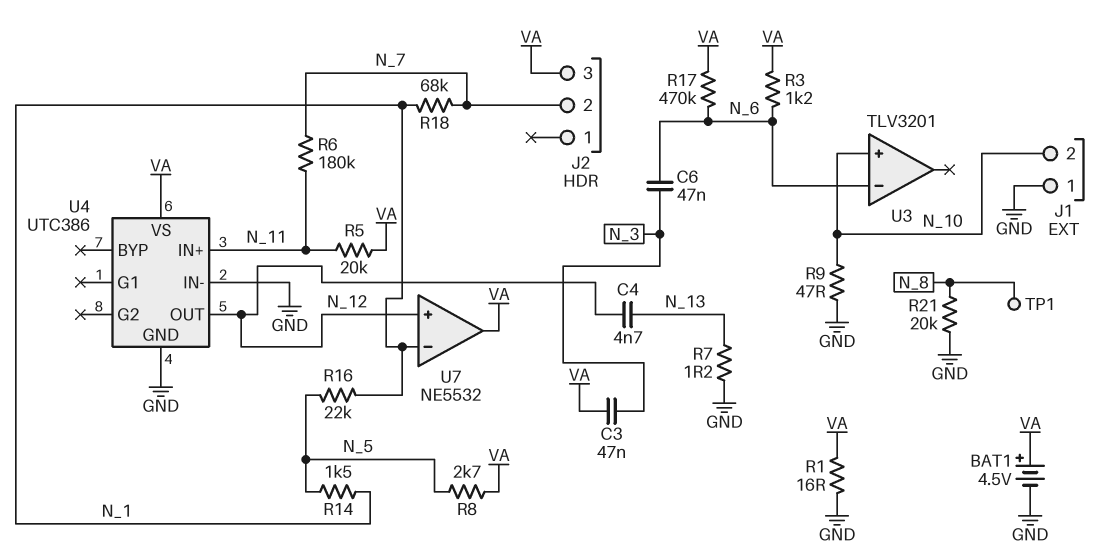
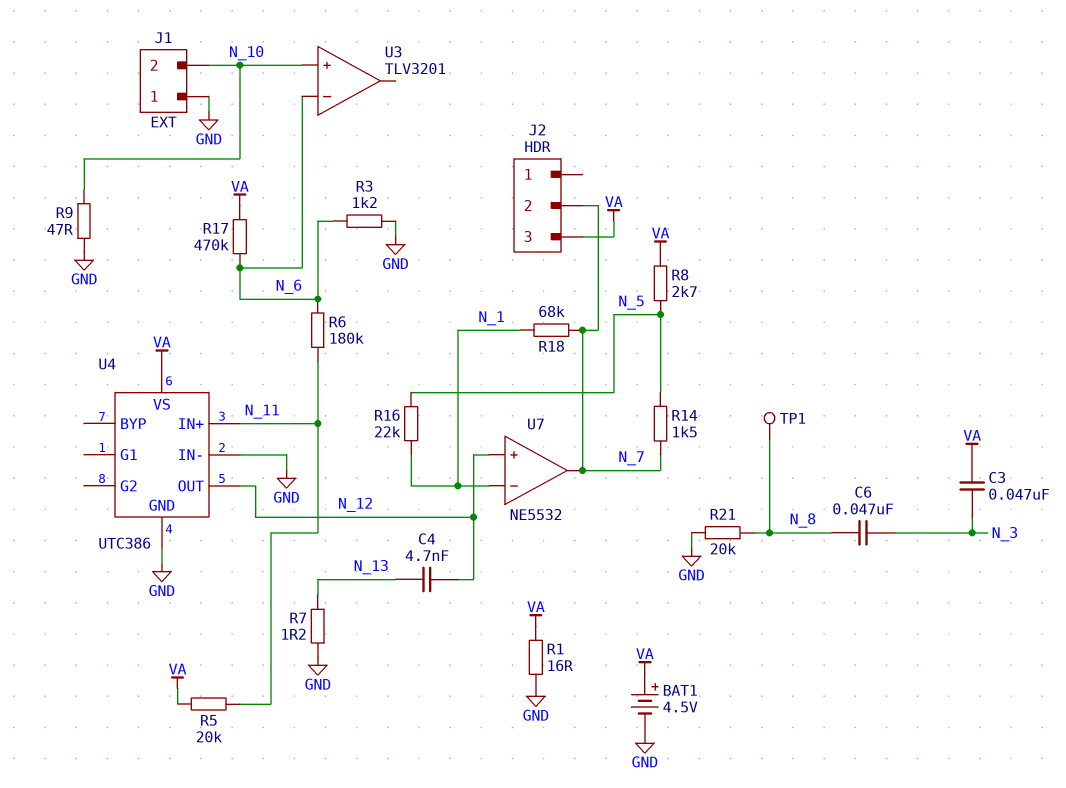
C6: 47nF (N_3, N_6) -> 47nF (N_3, N_8)
R3: 1.2k (N_6, VA) -> 1.2k (GND, N_6)
R6: 180k (N_7, N_11) -> 180k (N_6, N_11)
R14: 1.5k (N_1, N_5) -> 1.5k (N_5, N_7)
U7 pin out: VA -> N_7

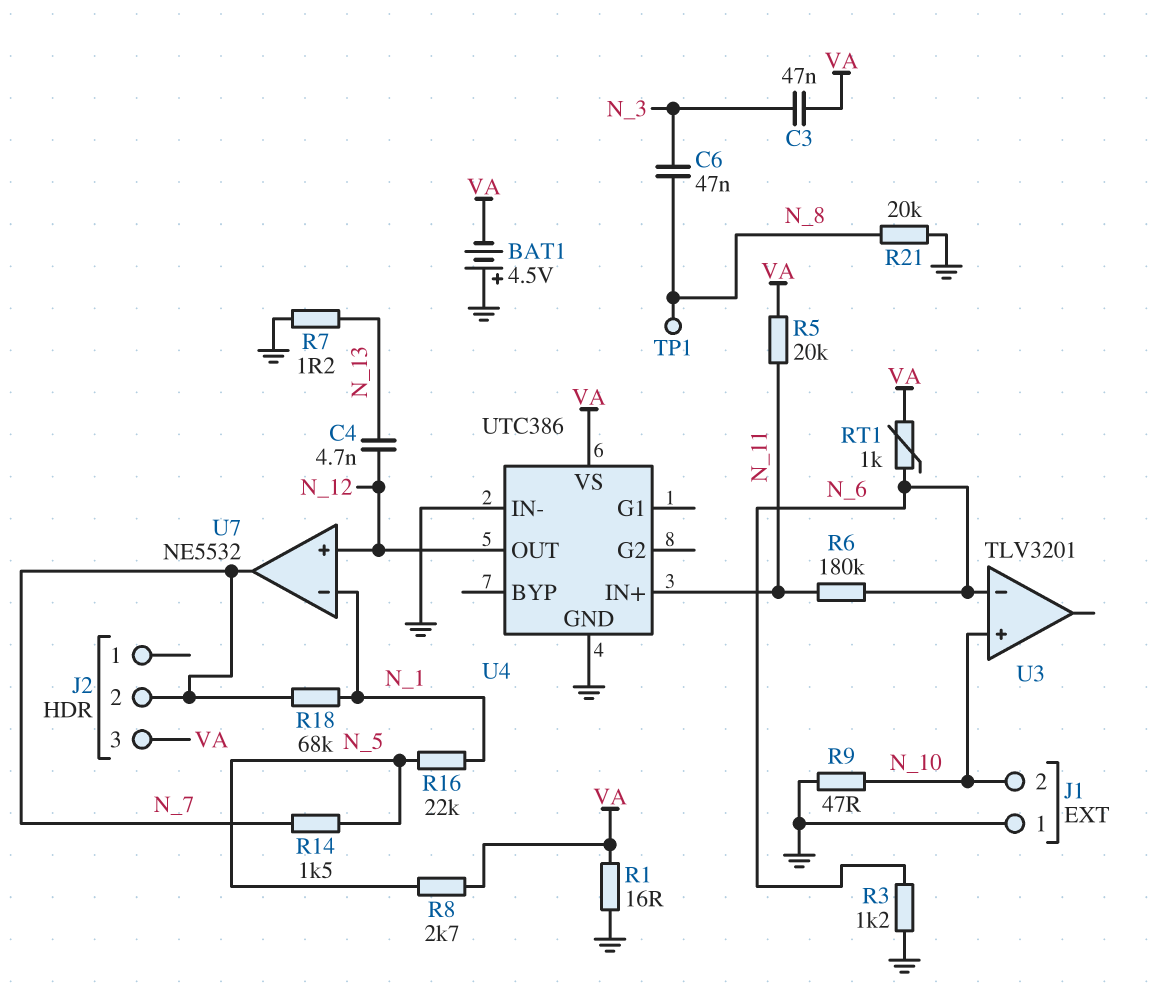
BAT1: 4.5V (plus VA, minus GND) -> 4.5V (plus GND, minus VA)
R17: 470k (N_6, VA) -> none
RT1: none -> 1k (N_6, VA)

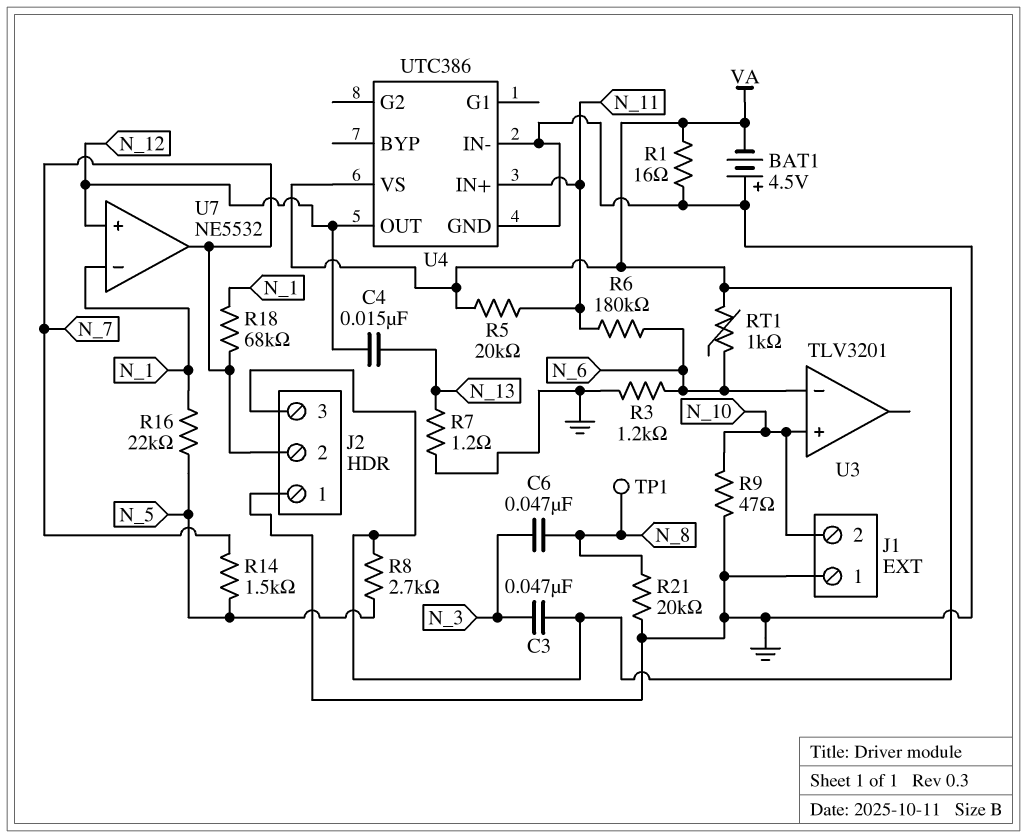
C4: 4.7nF (N_12, N_13) -> 15nF (N_12, N_13)
J2 pin 1: none -> GND

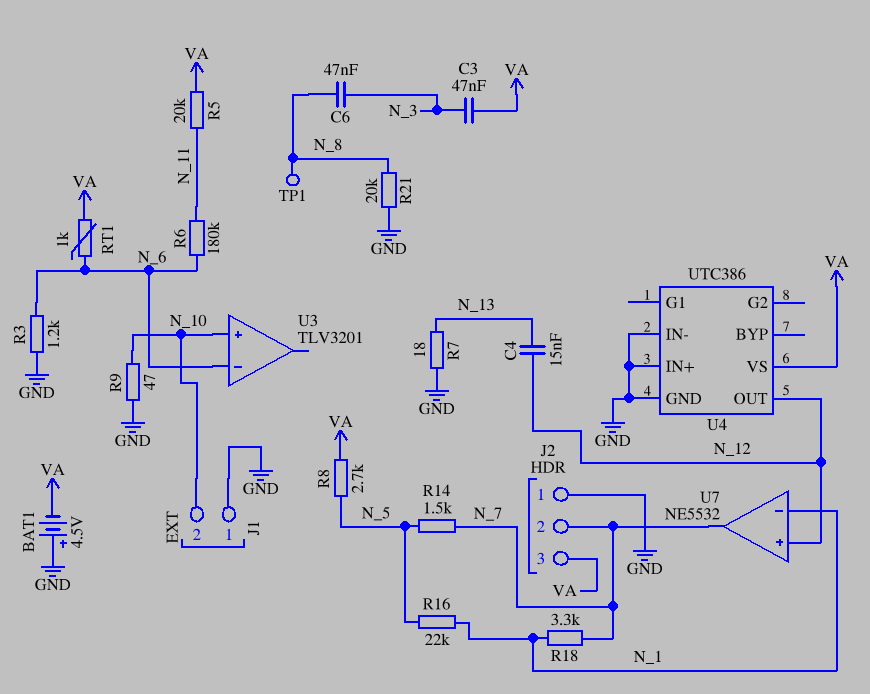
R1: 16 (GND, VA) -> none
R7: 1.2 (GND, N_13) -> 18 (GND, N_13)
R18: 68k (N_1, N_7) -> 3.3k (N_1, N_7)
U4 pin IN+: N_11 -> GND

